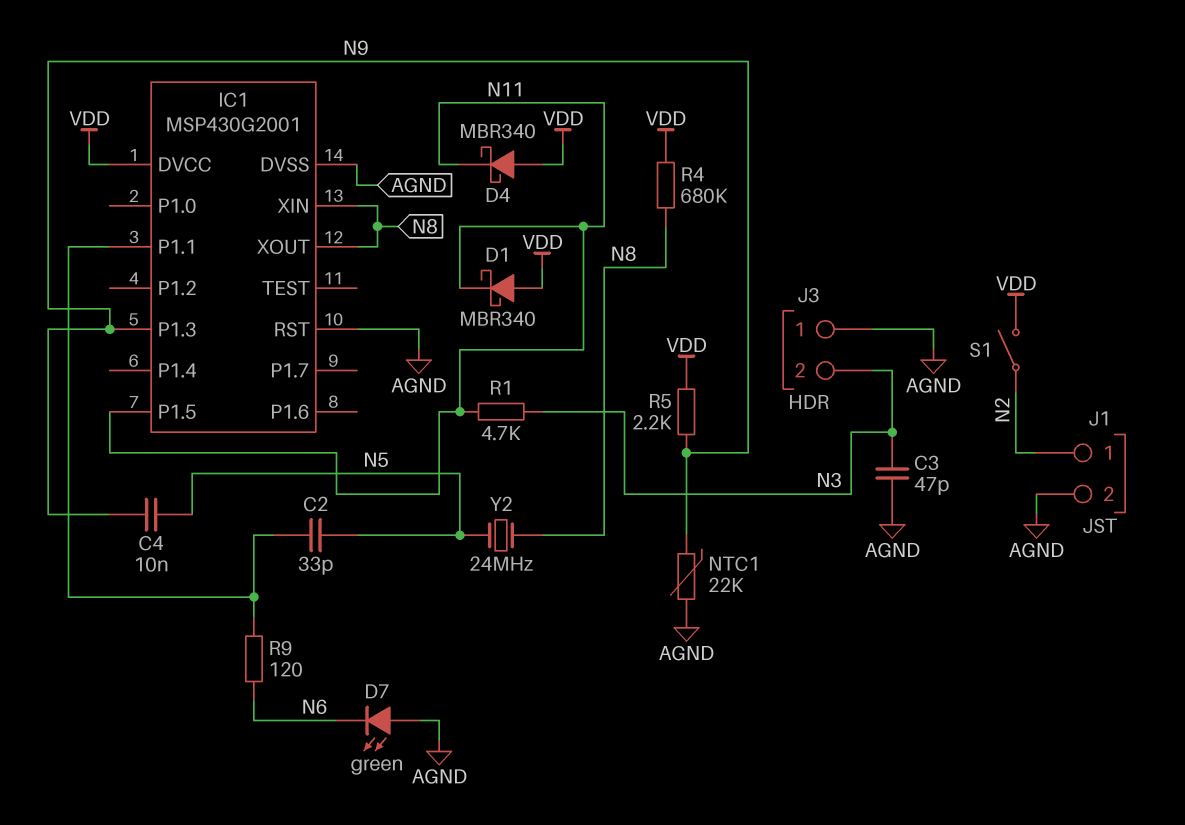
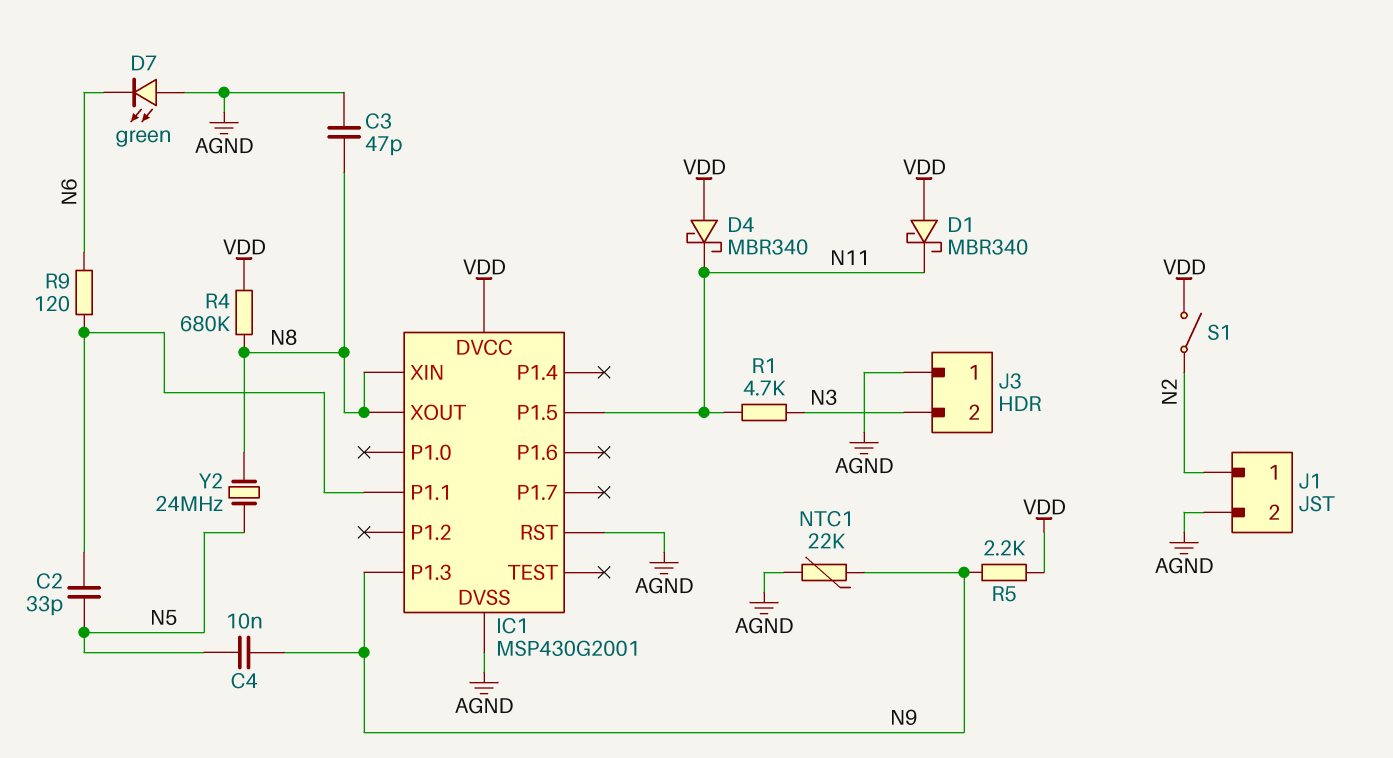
C3: 47pF (AGND, N3) -> 47pF (AGND, N8)

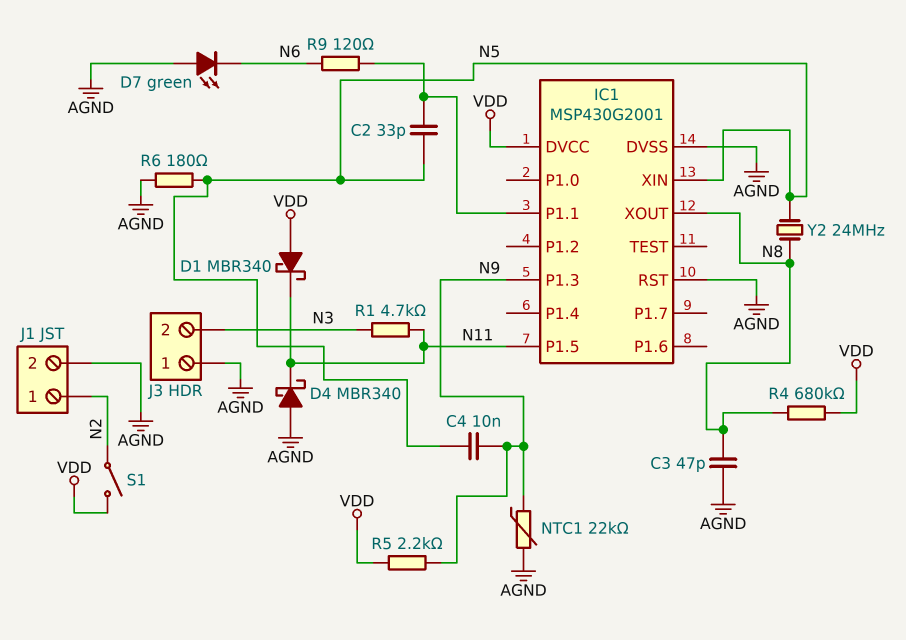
D4: schottky MBR340 (A VDD, K N11) -> schottky MBR340 (A AGND, K N11)
IC1 pin XIN: N8 -> N5
R6: none -> 180 (AGND, N5)

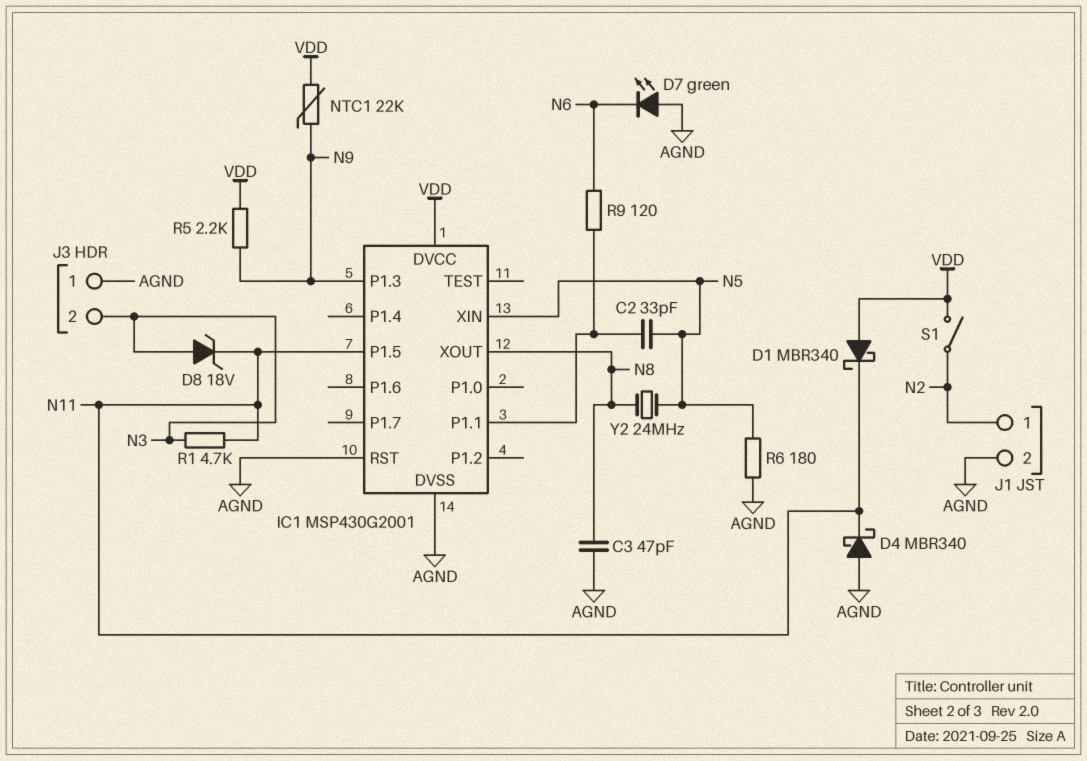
C4: 10nF (N5, N9) -> none
D8: none -> zener 18V (A N3, K N11)
NTC1: 22k (AGND, N9) -> 22k (N9, VDD)
R4: 680k (N8, VDD) -> none

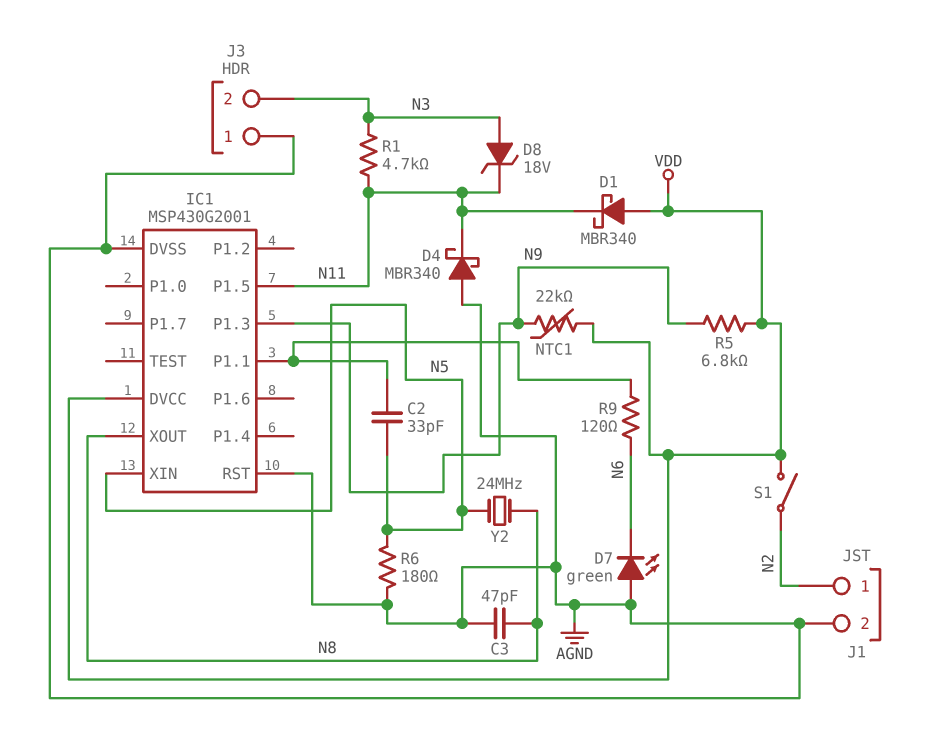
R5: 2.2k (N9, VDD) -> 6.8k (N9, VDD)

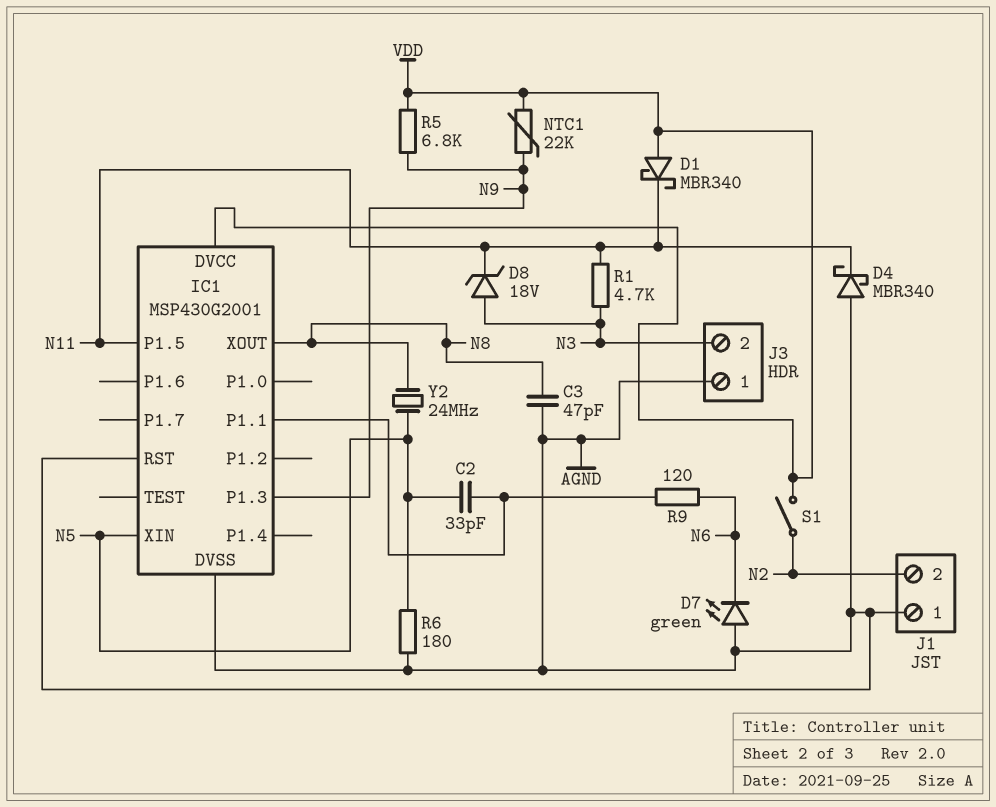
J1 pin 1: N2 -> AGND
J1 pin 2: AGND -> N2

